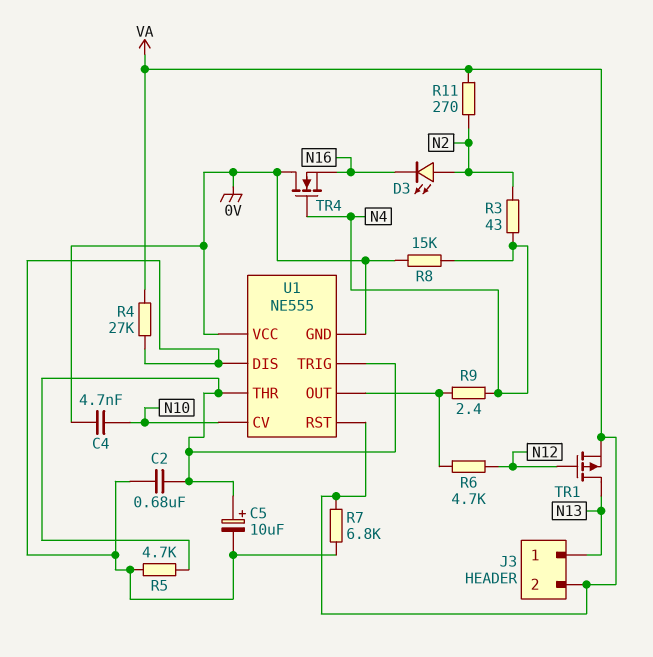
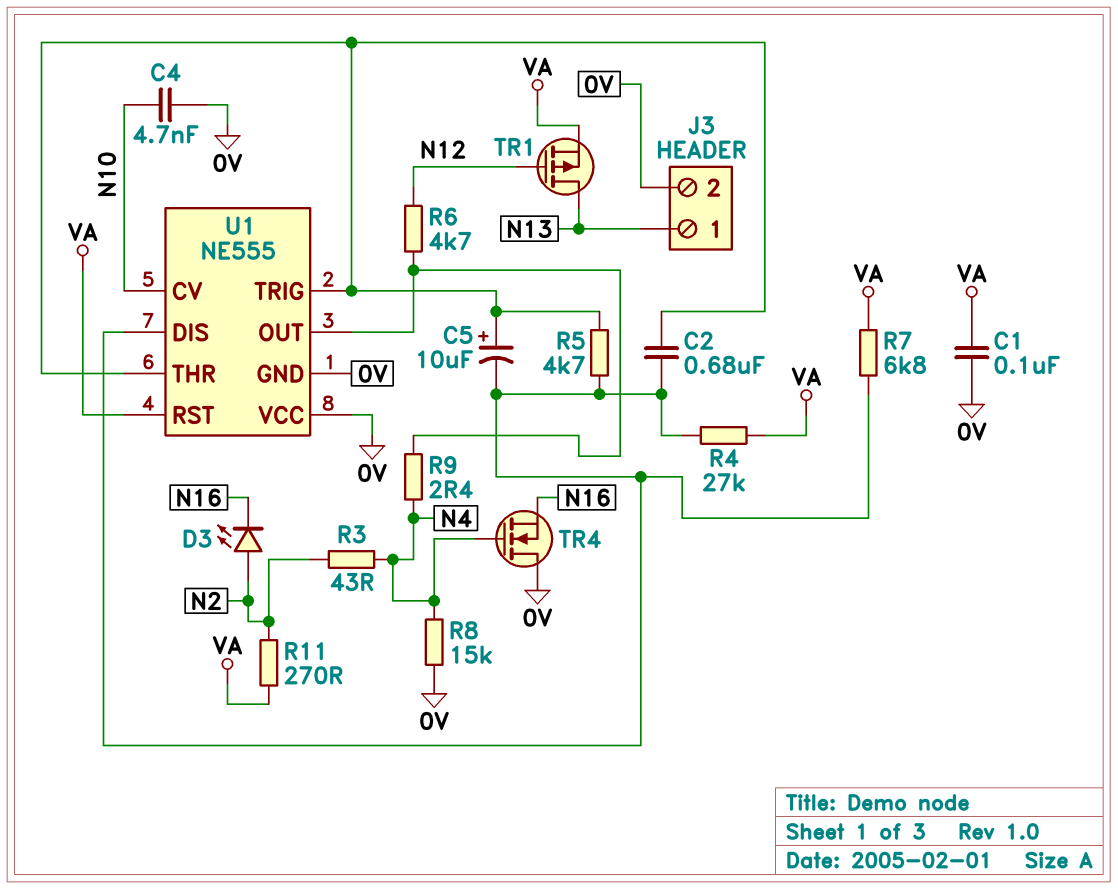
C1: none -> 100nF (0V, VA)
J3 pin 2: VA -> 0V

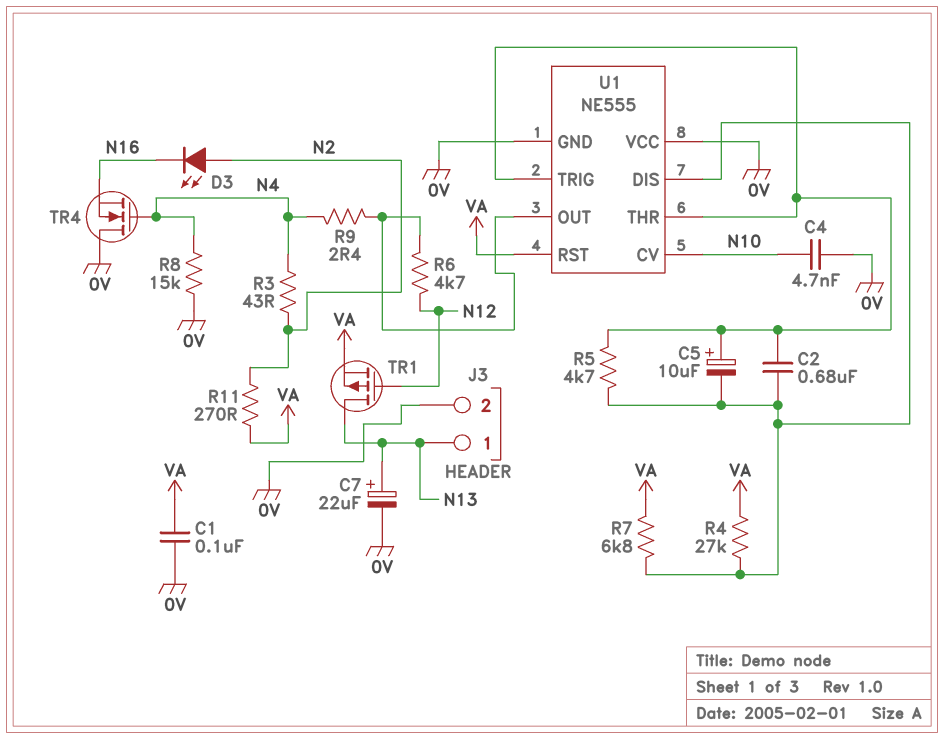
C7: none -> 22uF (plus N13, minus 0V)

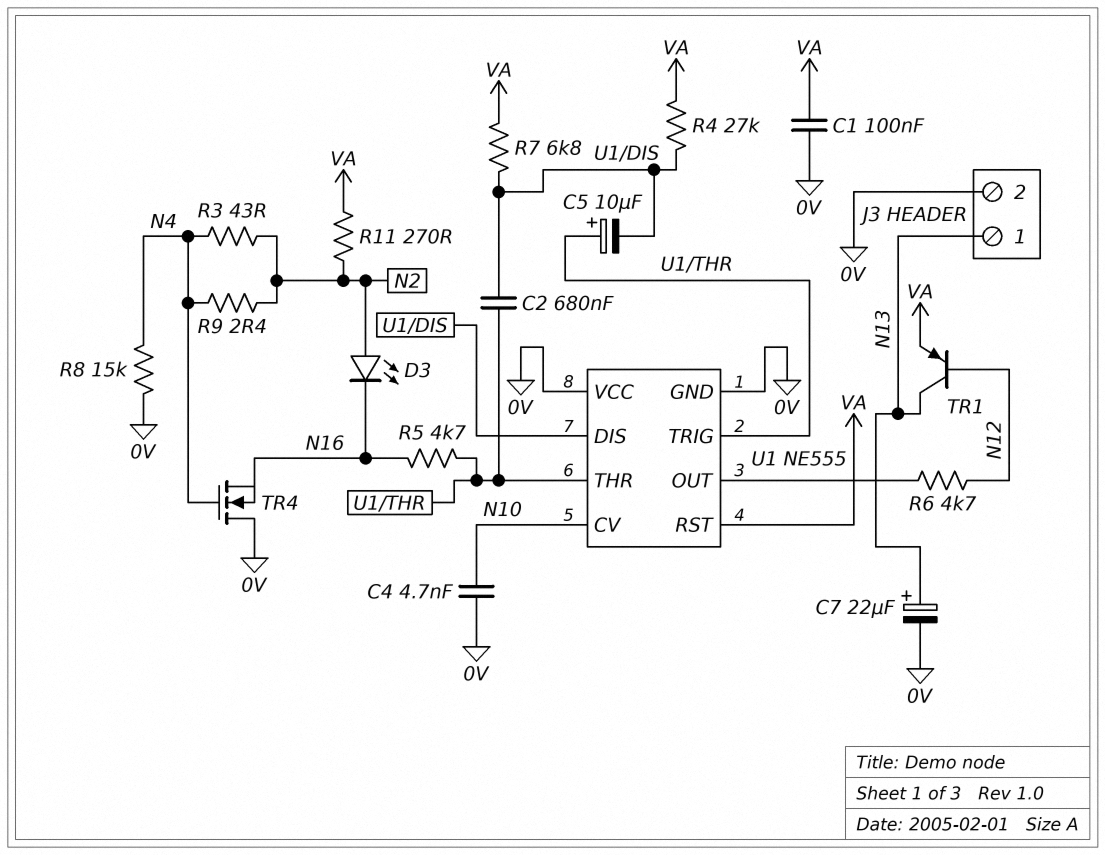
R5: 4.7k (U1/DIS, U1/THR) -> 4.7k (N16, U1/THR)
R9: 2.4 (N4, U1/OUT) -> 2.4 (N2, N4)
TR1: PMOS (G N12, D N13, S VA) -> PNP (B N12, C N13, E VA)

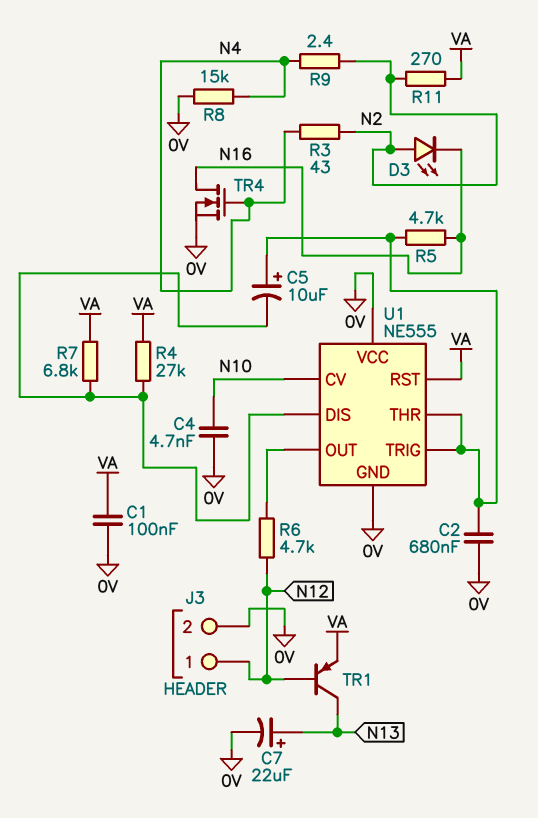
C2: 680nF (U1/DIS, U1/THR) -> 680nF (0V, U1/THR)
J3 pin 1: N13 -> N12
TR4: NMOS (G N4, D 0V, S N16) -> NMOS (G N4, D N16, S 0V)

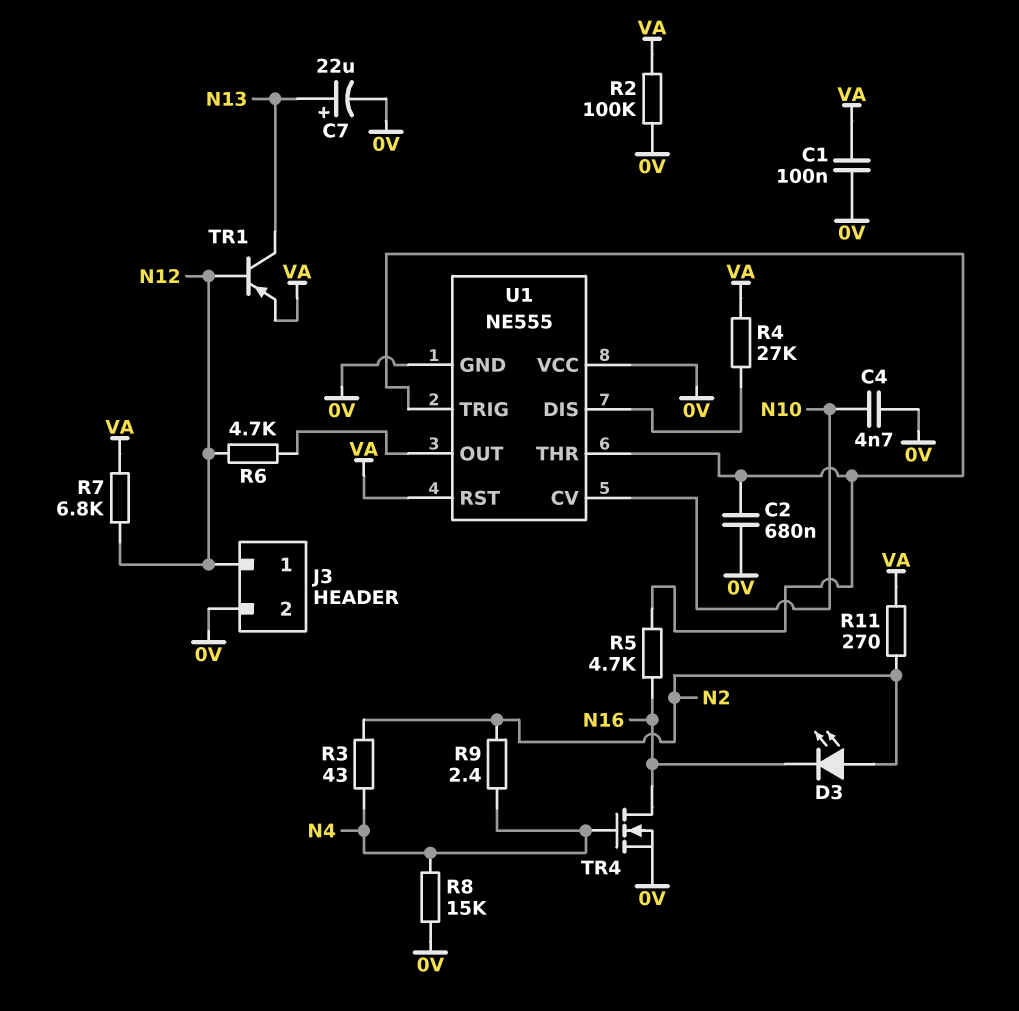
C5: 10uF (plus U1/THR, minus U1/DIS) -> none
R2: none -> 100k (0V, VA)
R7: 6.8k (U1/DIS, VA) -> 6.8k (N12, VA)

